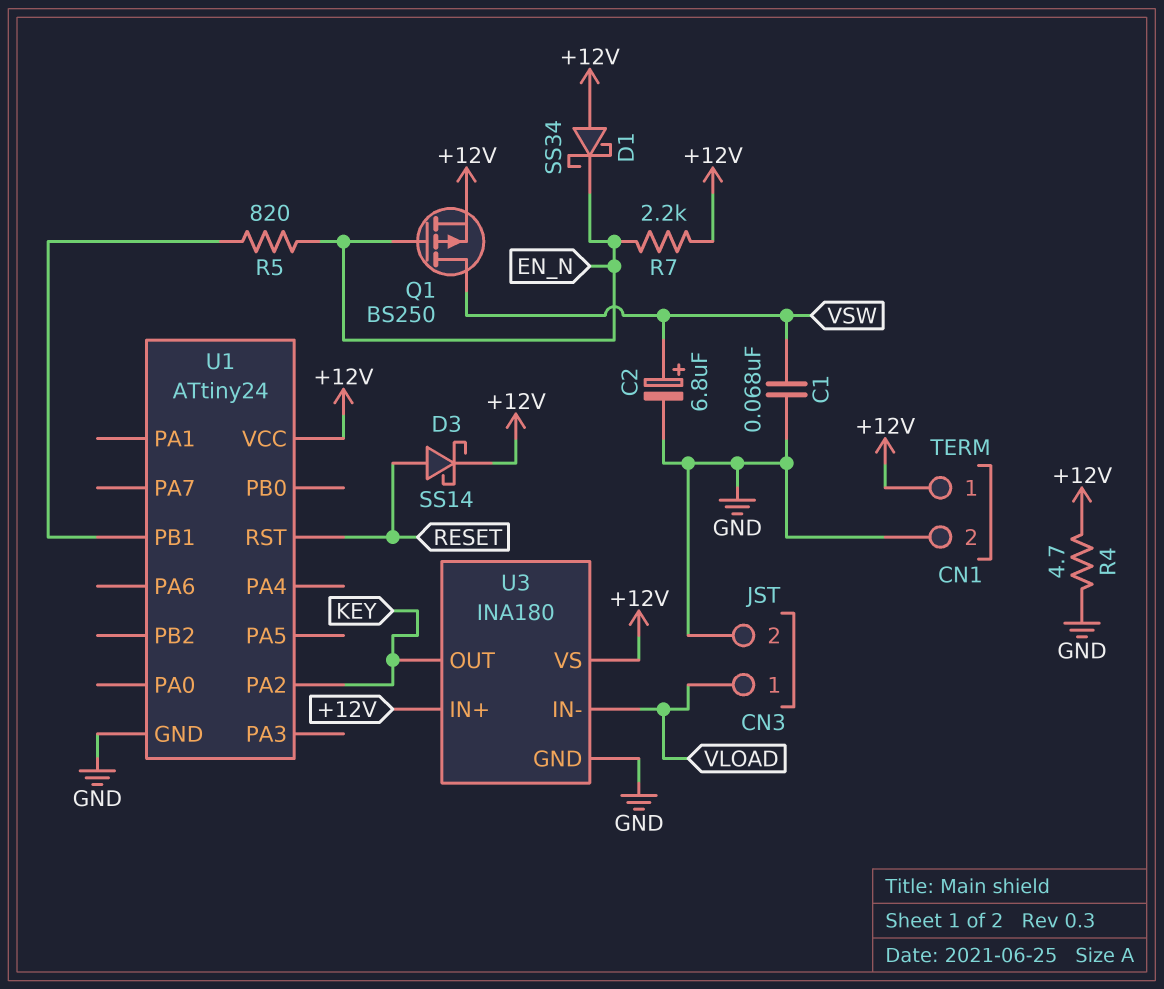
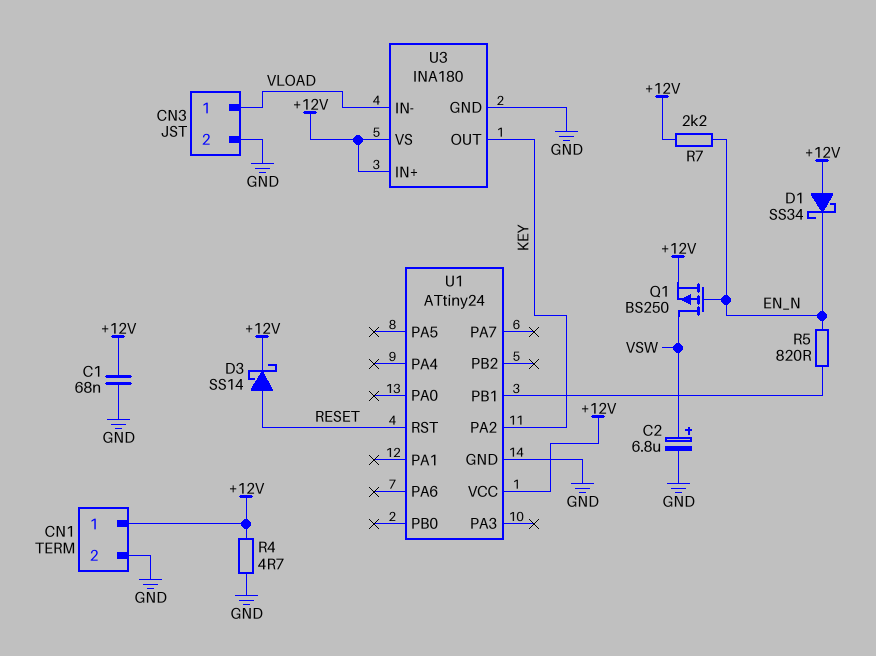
C1: 68nF (GND, VSW) -> 68nF (+12V, GND)

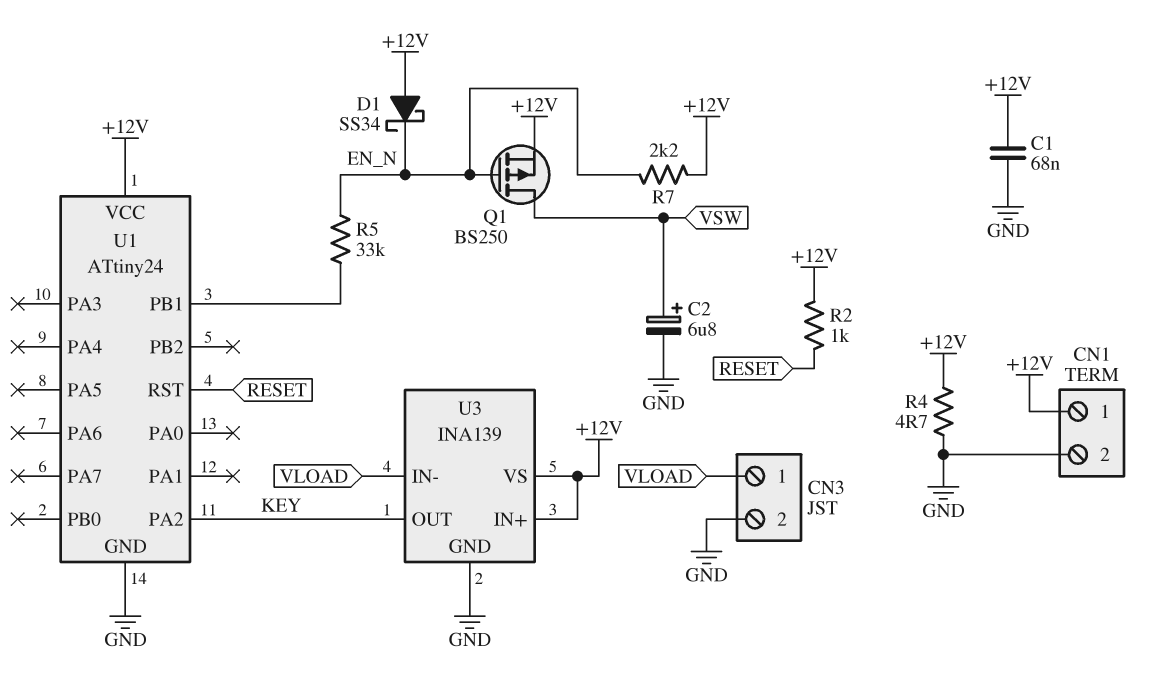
D3: schottky SS14 (A RESET, K +12V) -> none
R2: none -> 1k (+12V, RESET)
R5: 820 (EN_N, U1/PB1) -> 33k (EN_N, U1/PB1)
U3: INA180 -> INA139

